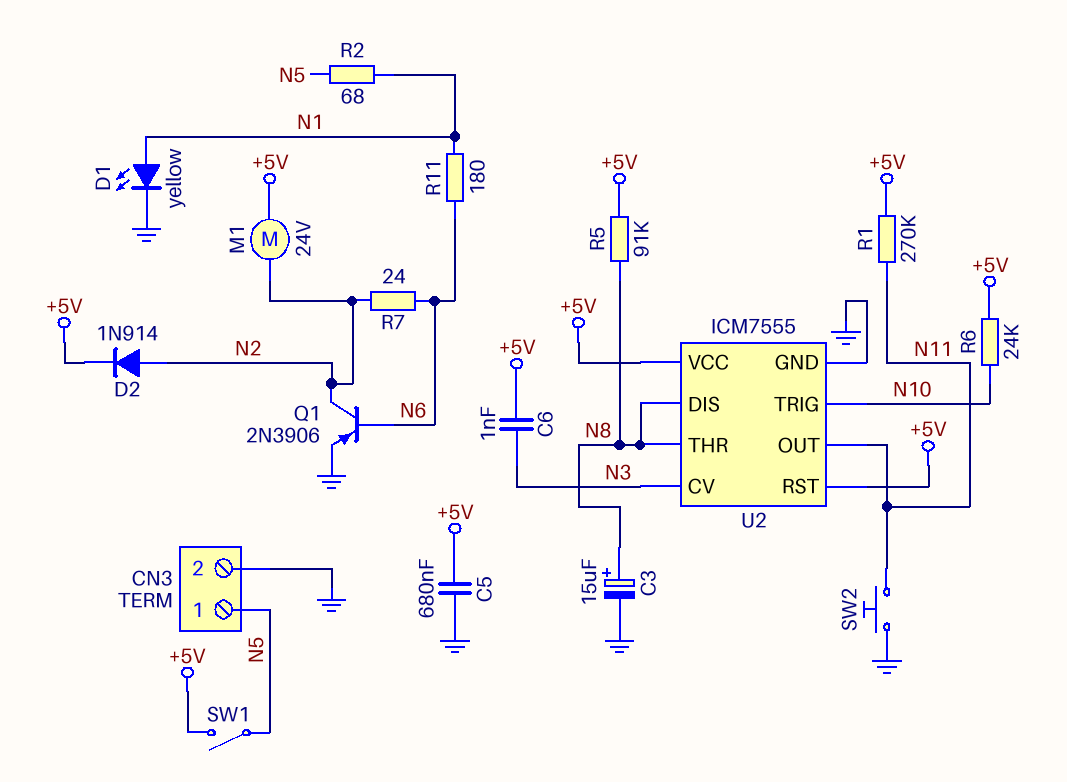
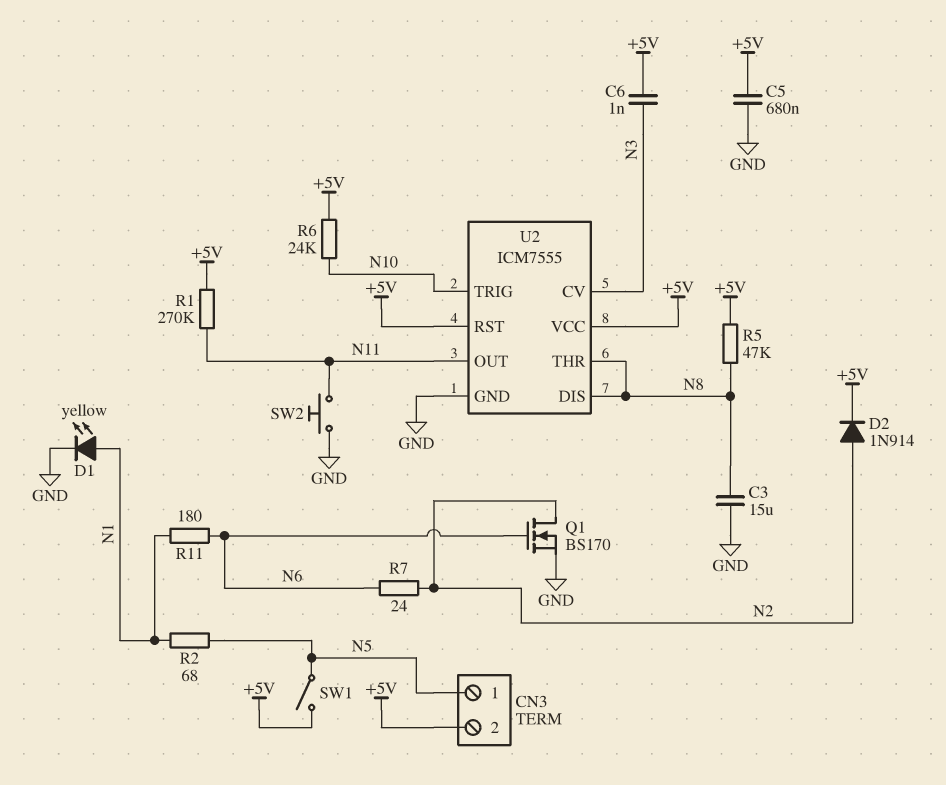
C3: 15uF (plus N8, minus GND) -> 15uF (GND, N8)
CN3 pin 2: GND -> +5V
M1: motor 24V (+5V, N2) -> none
Q1: PNP 2N3906 (B N6, C N2, E GND) -> NMOS BS170 (G N6, D N2, S GND)
R5: 91k (+5V, N8) -> 47k (+5V, N8)

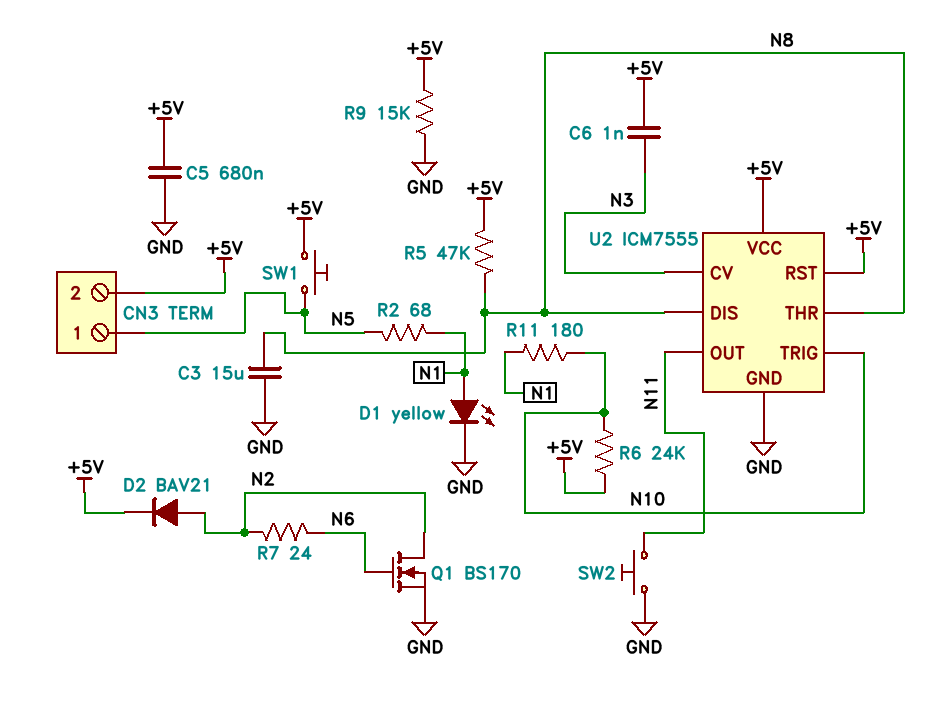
D2: diode 1N914 (A N2, K +5V) -> diode BAV21 (A N2, K +5V)
R1: 270k (+5V, N11) -> none
R9: none -> 15k (+5V, GND)
R11: 180 (N1, N6) -> 180 (N1, N10)
SW1: switch (+5V, N5) -> button (+5V, N5)

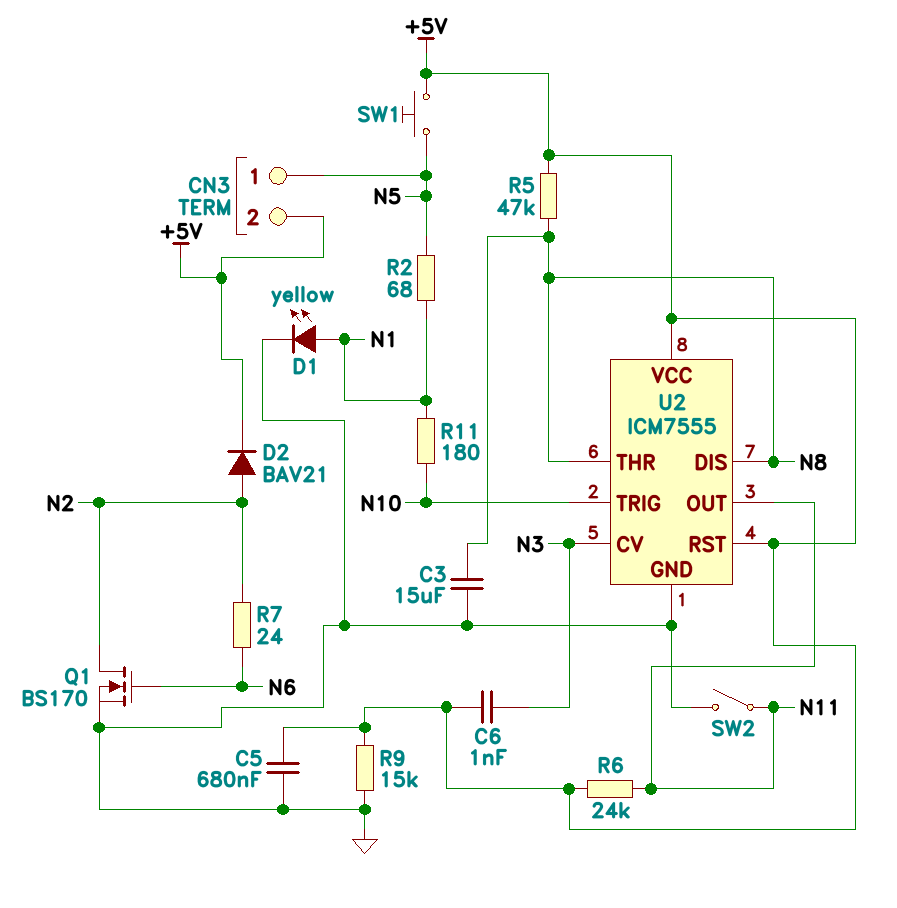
R6: 24k (+5V, N10) -> 24k (+5V, N11)
SW2: button (GND, N11) -> switch (GND, N11)

